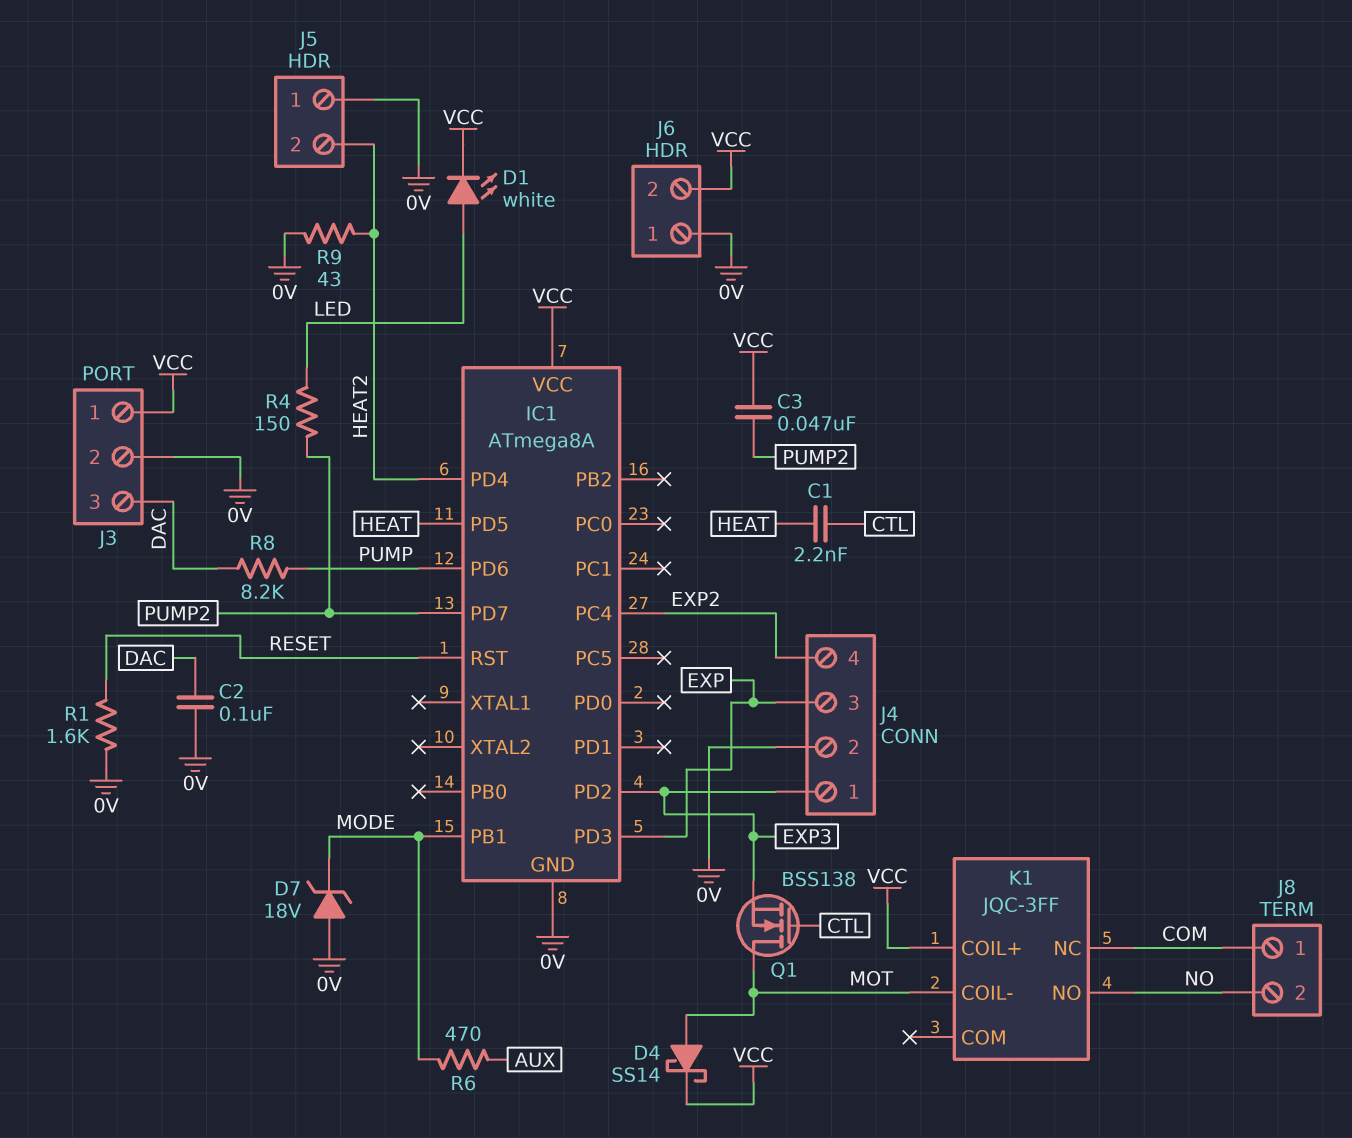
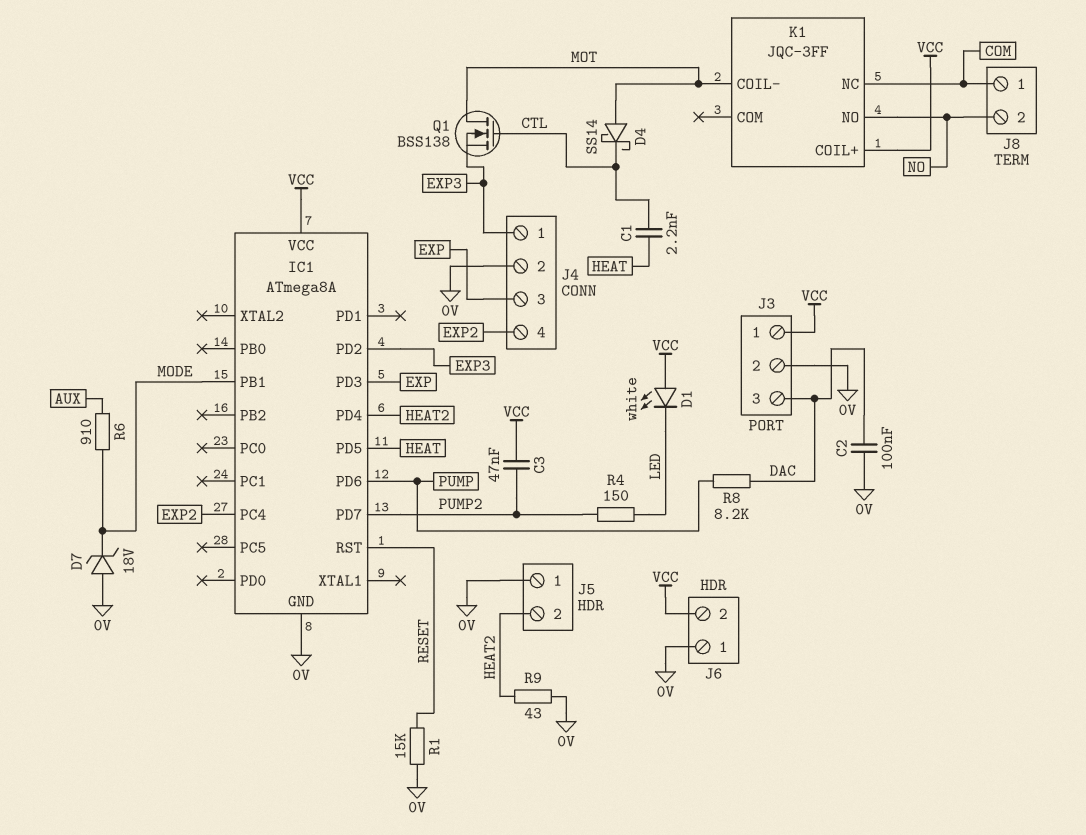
D1: LED white (A LED, K VCC) -> LED white (A VCC, K LED)
D4: schottky SS14 (A MOT, K VCC) -> schottky SS14 (A MOT, K CTL)
R1: 1.6k (0V, RESET) -> 15k (0V, RESET)
R6: 470 (AUX, MODE) -> 910 (AUX, MODE)

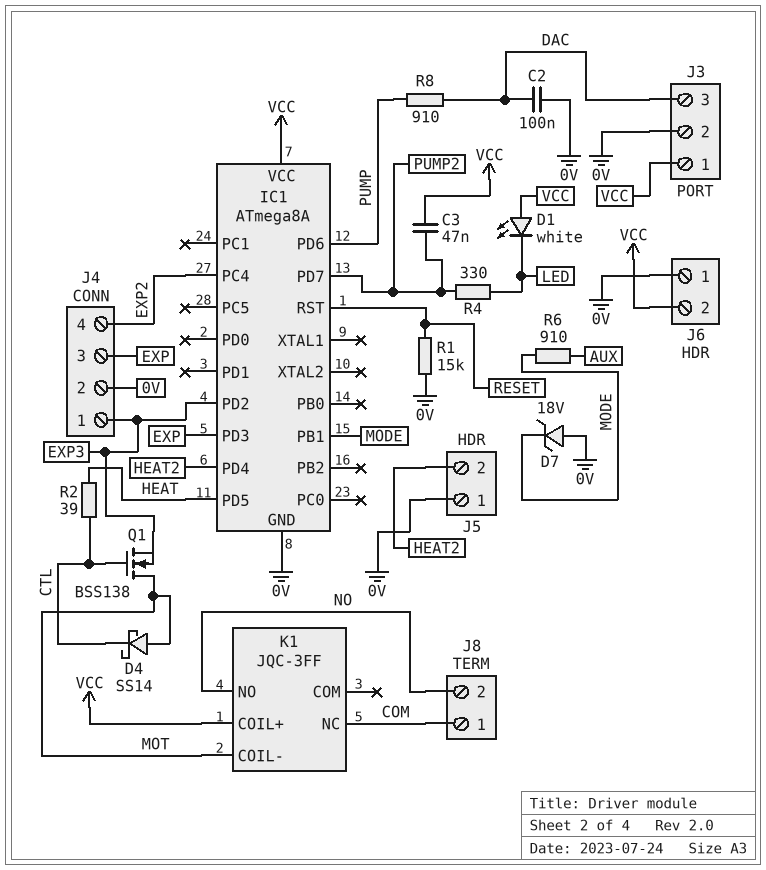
C1: 2.2nF (CTL, HEAT) -> none
R2: none -> 39 (CTL, HEAT)
R4: 150 (LED, PUMP2) -> 330 (LED, PUMP2)
R8: 8.2k (DAC, PUMP) -> 910 (DAC, PUMP)
R9: 43 (0V, HEAT2) -> none

